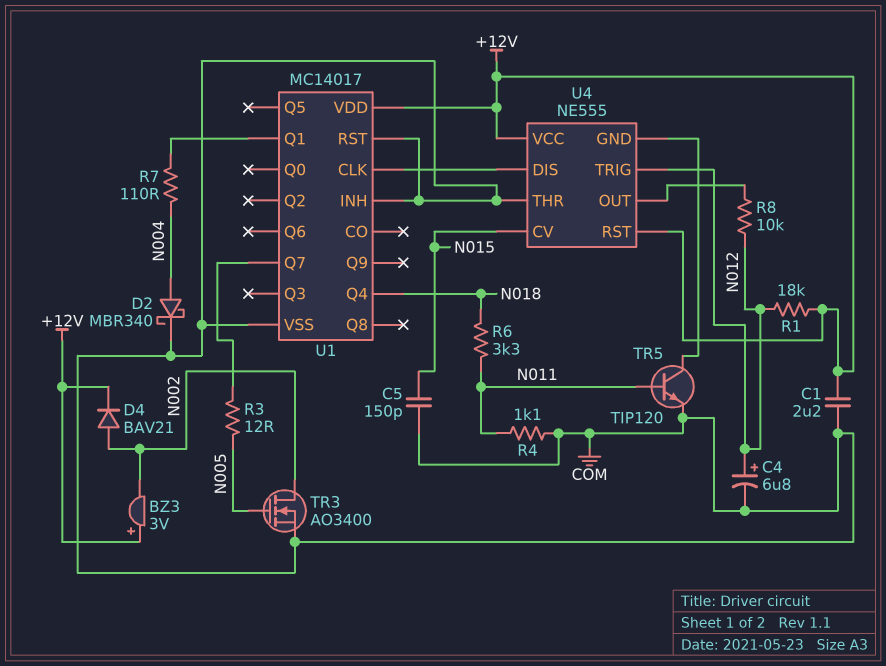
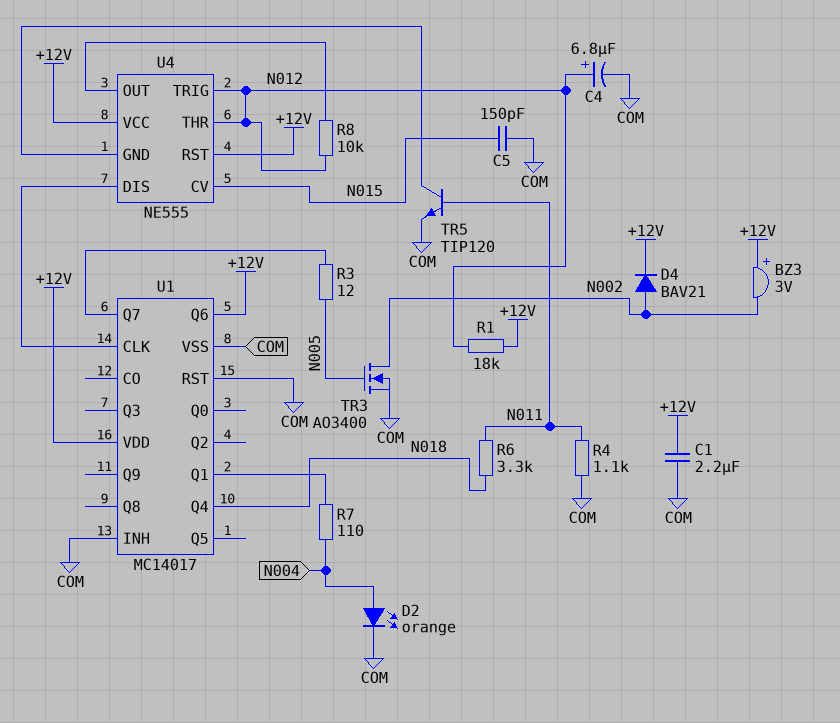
D2: schottky MBR340 (A N004, K COM) -> LED orange (A N004, K COM)
U1 pin Q6: none -> +12V
U4 pin THR: COM -> N012

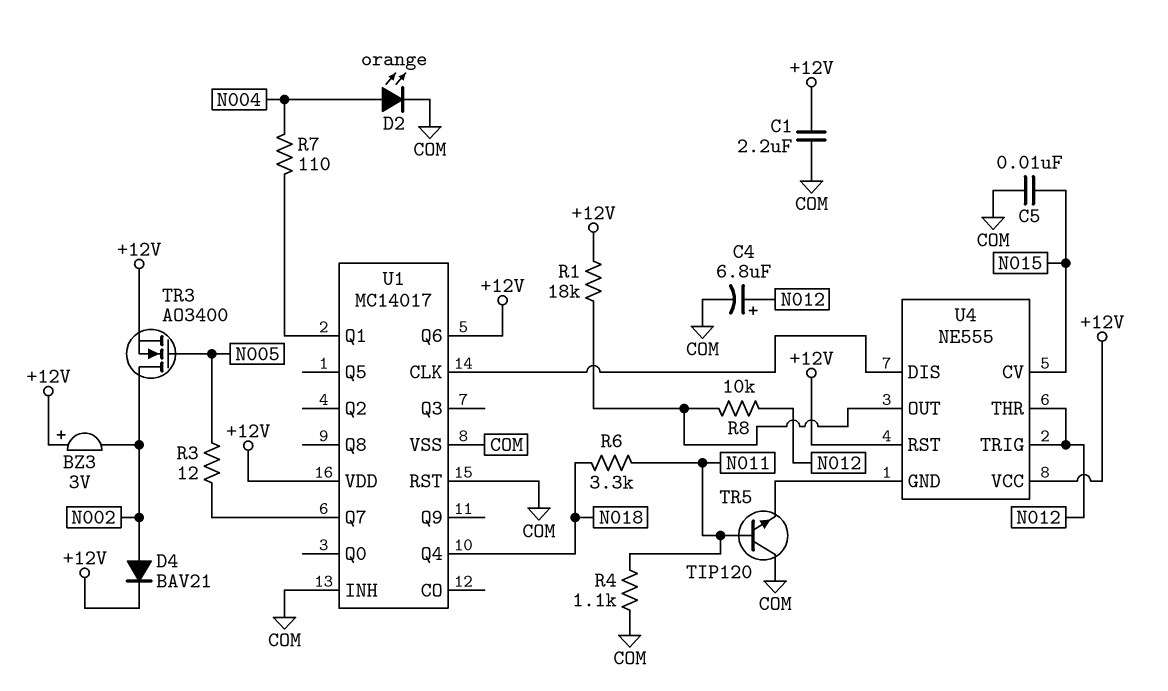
C5: 150pF (COM, N015) -> 10nF (COM, N015)
R1: 18k (+12V, N012) -> 18k (+12V, U4/OUT)
TR3: NMOS AO3400 (G N005, D N002, S COM) -> NMOS AO3400 (G N005, D N002, S +12V)
TR5: NPN TIP120 (B N011, C U4/GND, E COM) -> NPN TIP120 (B N011, C COM, E U4/GND)

